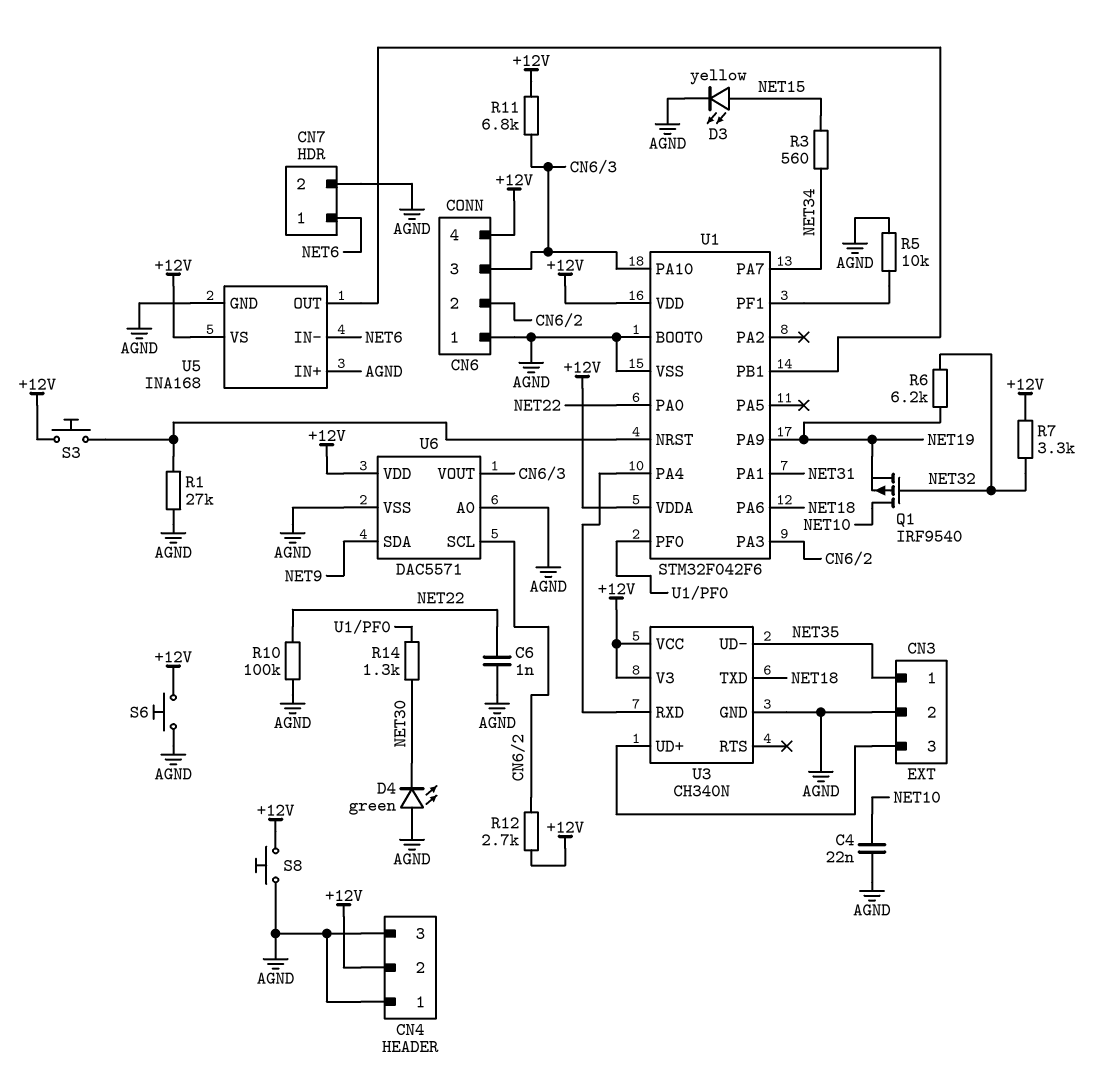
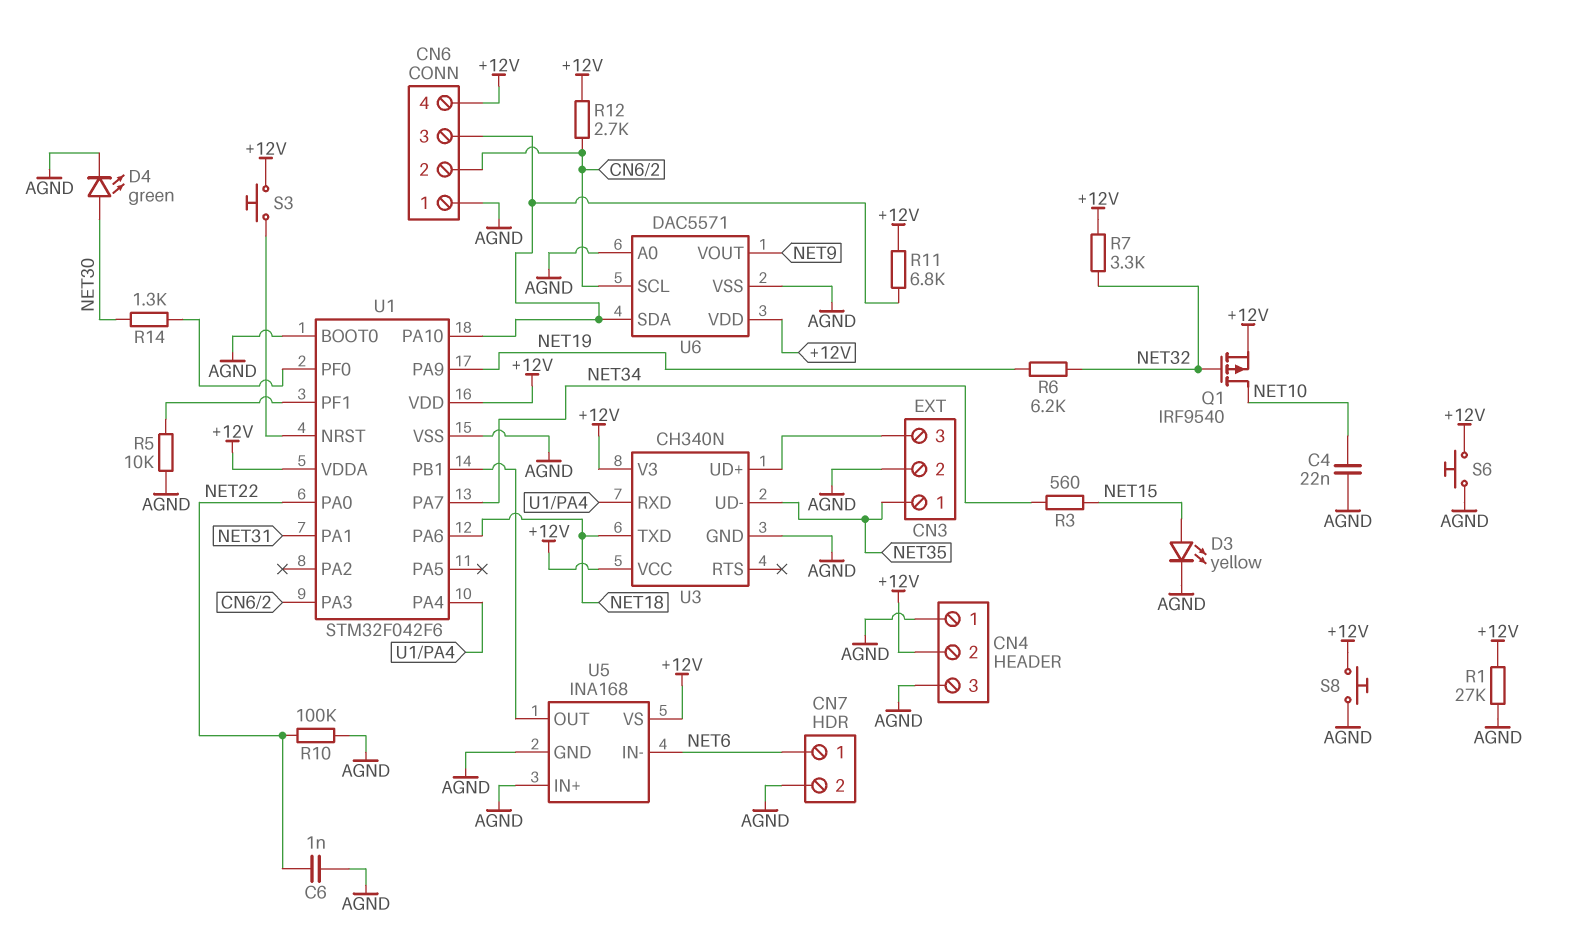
D4: LED green (A AGND, K NET30) -> LED green (A NET30, K AGND)
Q1: PMOS IRF9540 (G NET32, D NET10, S NET19) -> PMOS IRF9540 (G NET32, D NET10, S +12V)
R1: 27k (AGND, U1/NRST) -> 27k (+12V, AGND)
U6 pin SDA: NET9 -> CN6/3
U6 pin VOUT: CN6/3 -> NET9

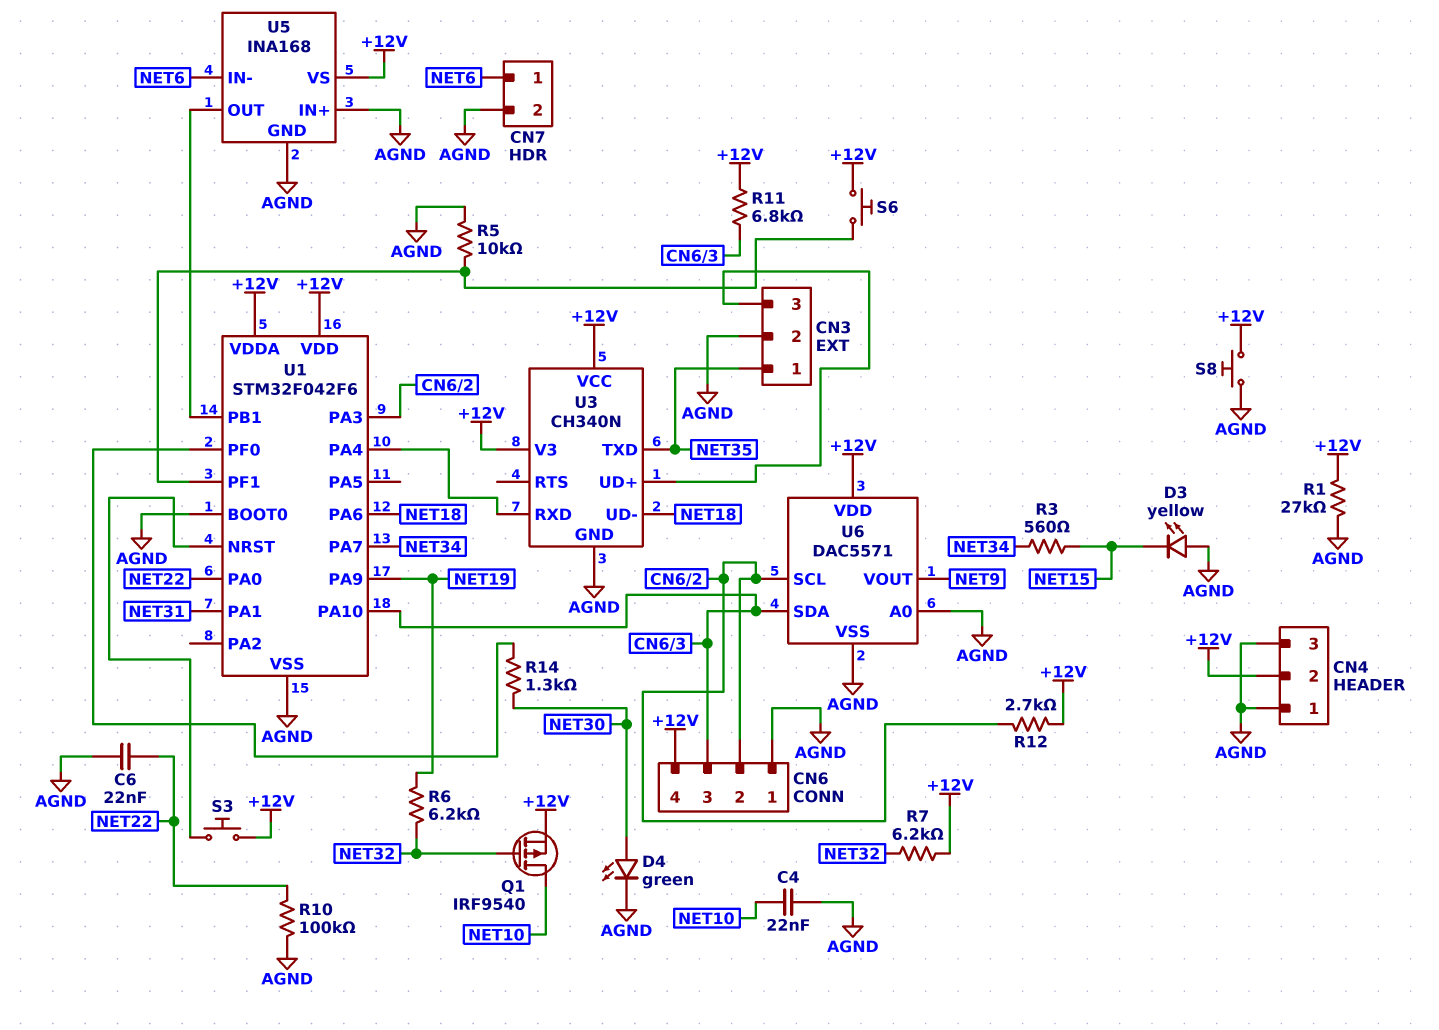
C6: 1nF (AGND, NET22) -> 22nF (AGND, NET22)
D3: LED yellow (A NET15, K AGND) -> LED yellow (A AGND, K NET15)
R7: 3.3k (+12V, NET32) -> 6.2k (+12V, NET32)
S6: button (+12V, AGND) -> button (+12V, U1/PF1)
U3 pin TXD: NET18 -> NET35
U3 pin UD-: NET35 -> NET18

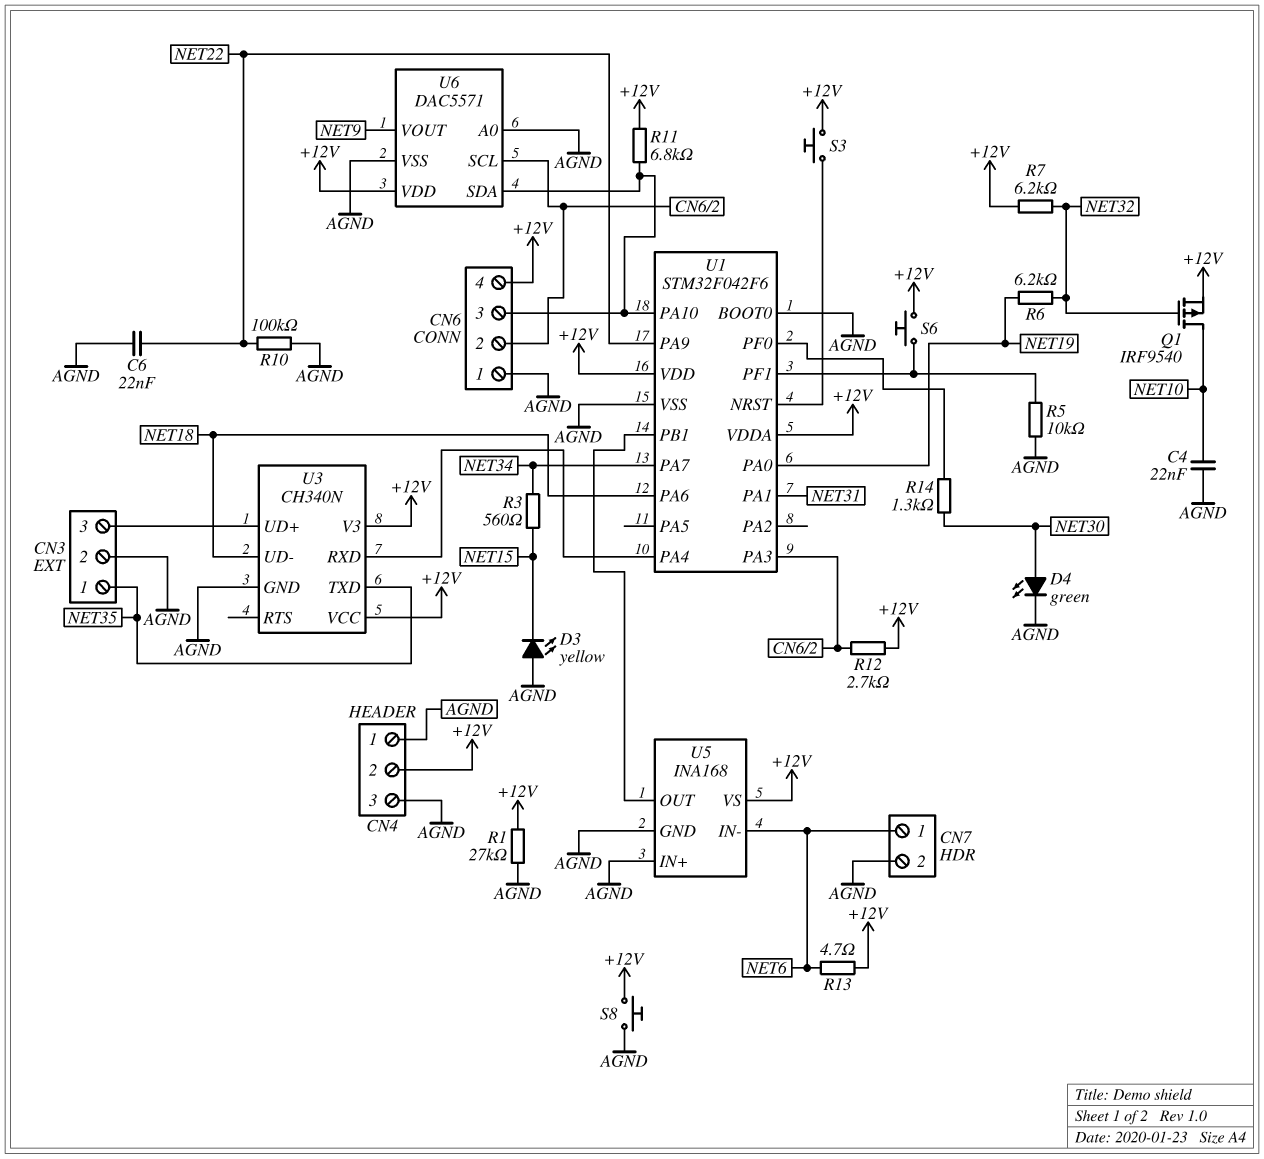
R13: none -> 4.7 (+12V, NET6)
U1 pin PA0: NET22 -> NET19
U1 pin PA9: NET19 -> NET22

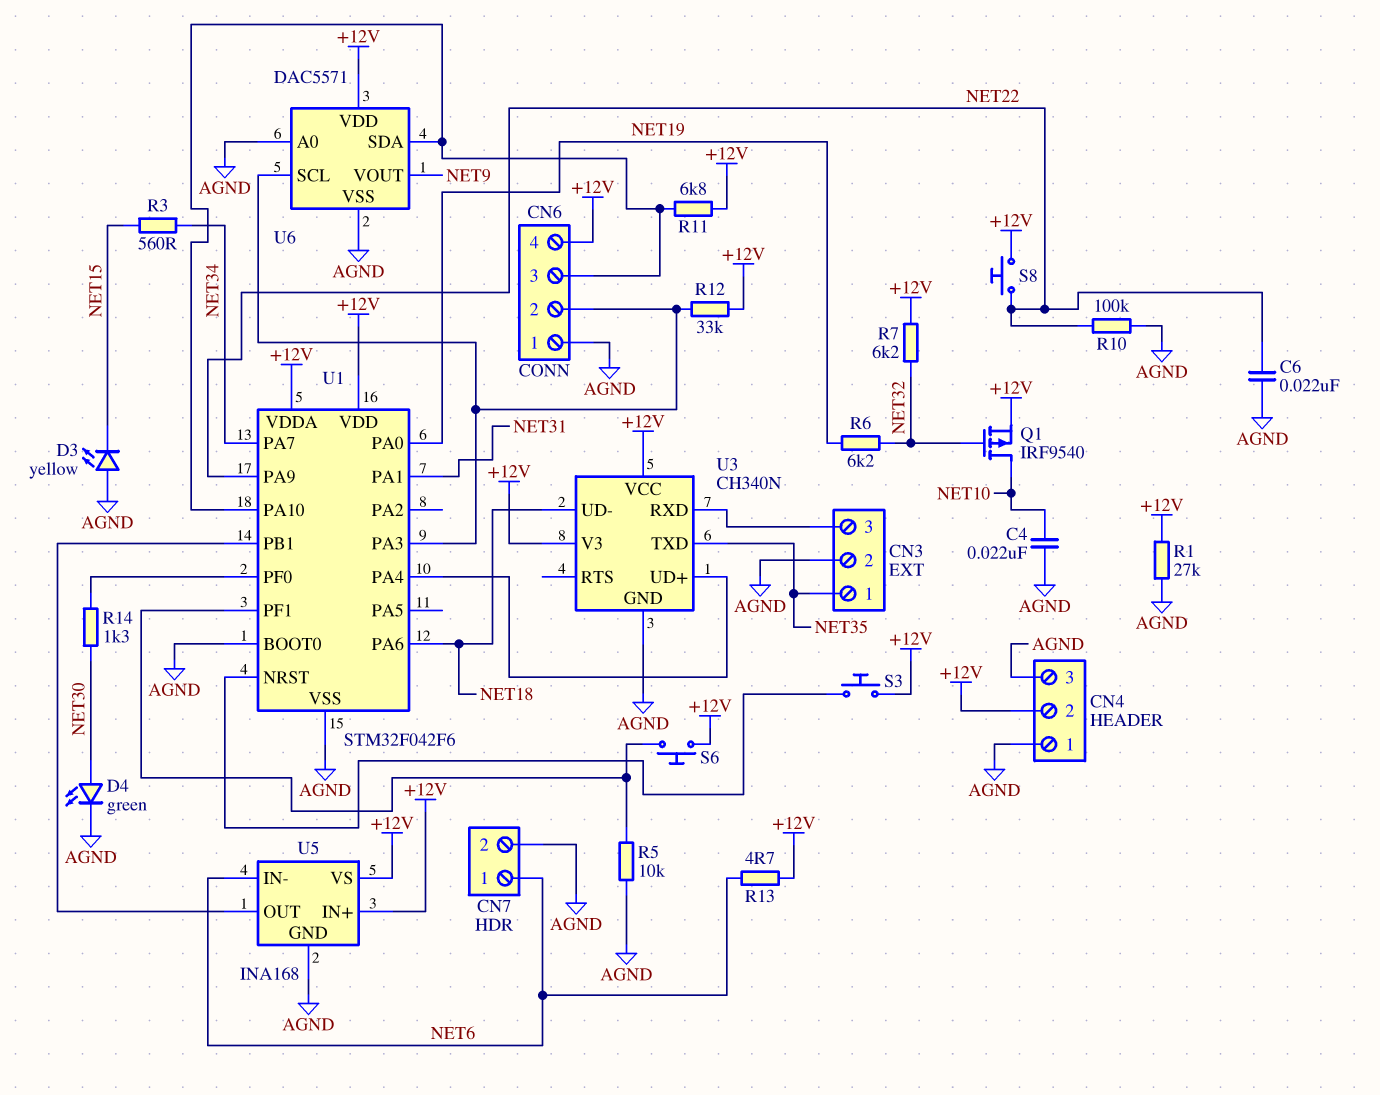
R12: 2.7k (+12V, CN6/2) -> 33k (+12V, CN6/2)
S8: button (+12V, AGND) -> button (+12V, NET22)
U3 pin RXD: U1/PA4 -> CN3/3
U3 pin UD+: CN3/3 -> U1/PA4
U5 pin IN+: AGND -> +12V

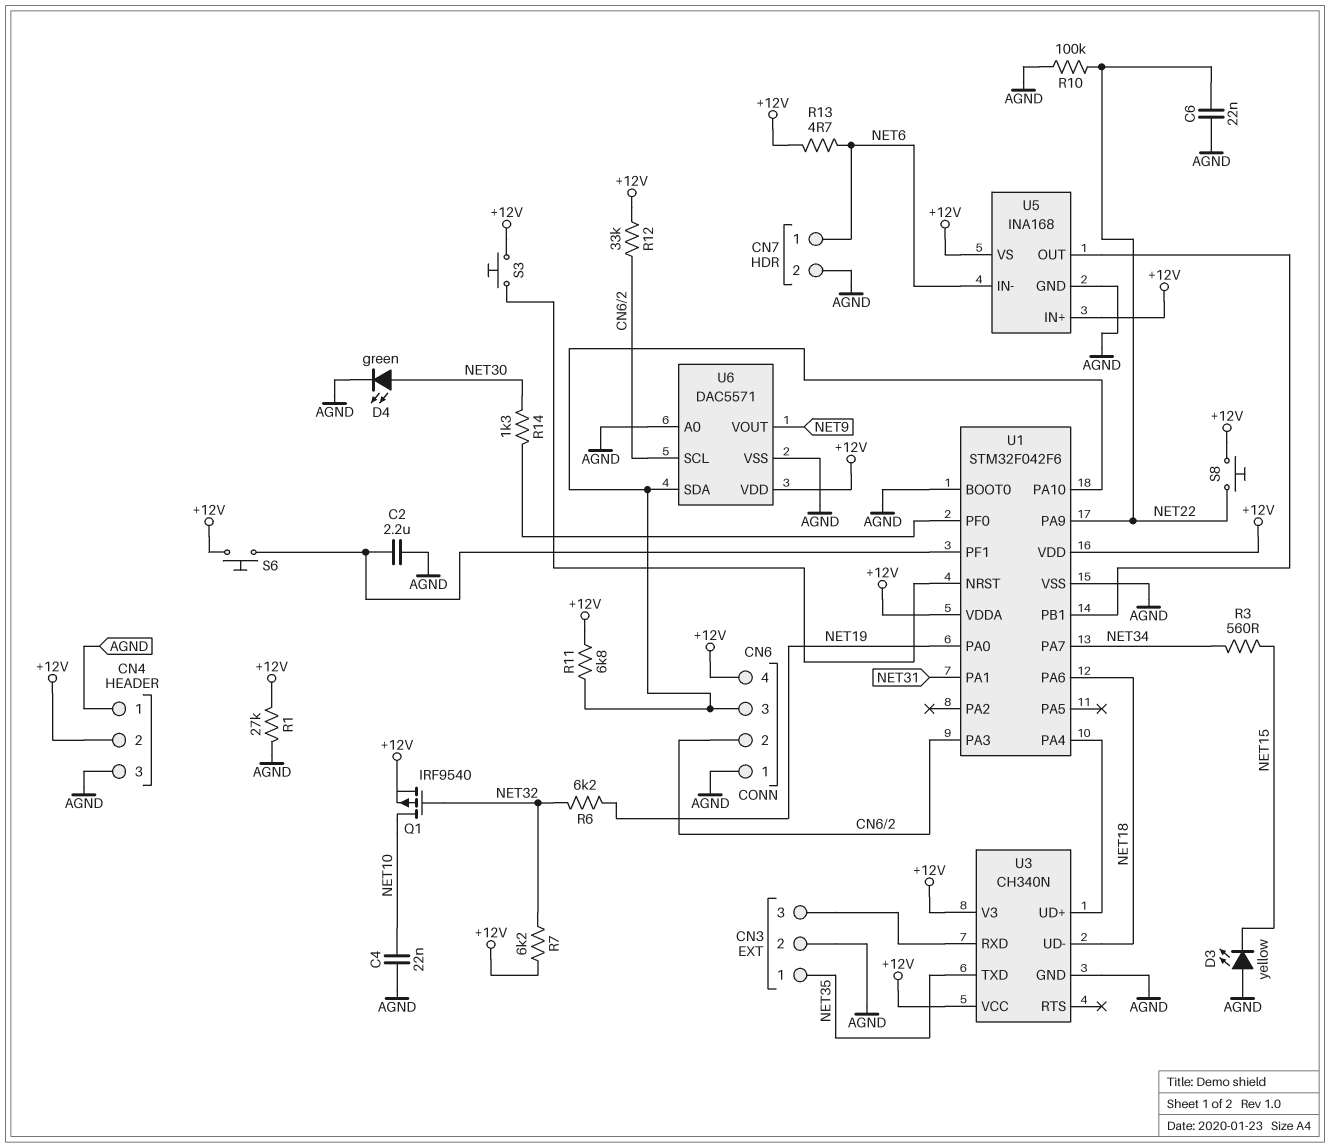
C2: none -> 2.2uF (AGND, U1/PF1)
R5: 10k (AGND, U1/PF1) -> none

